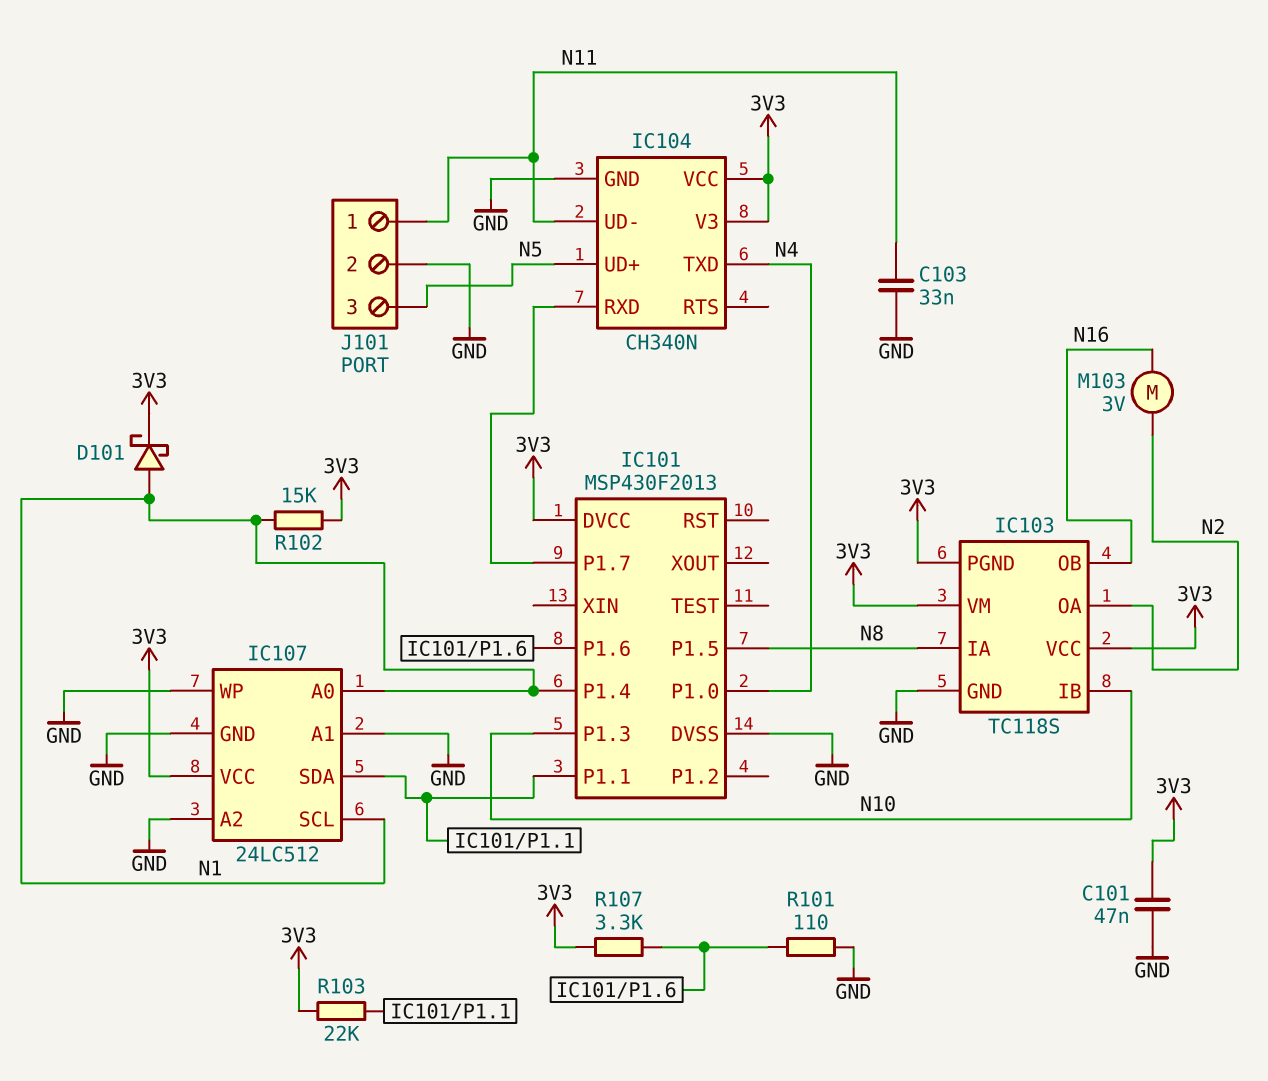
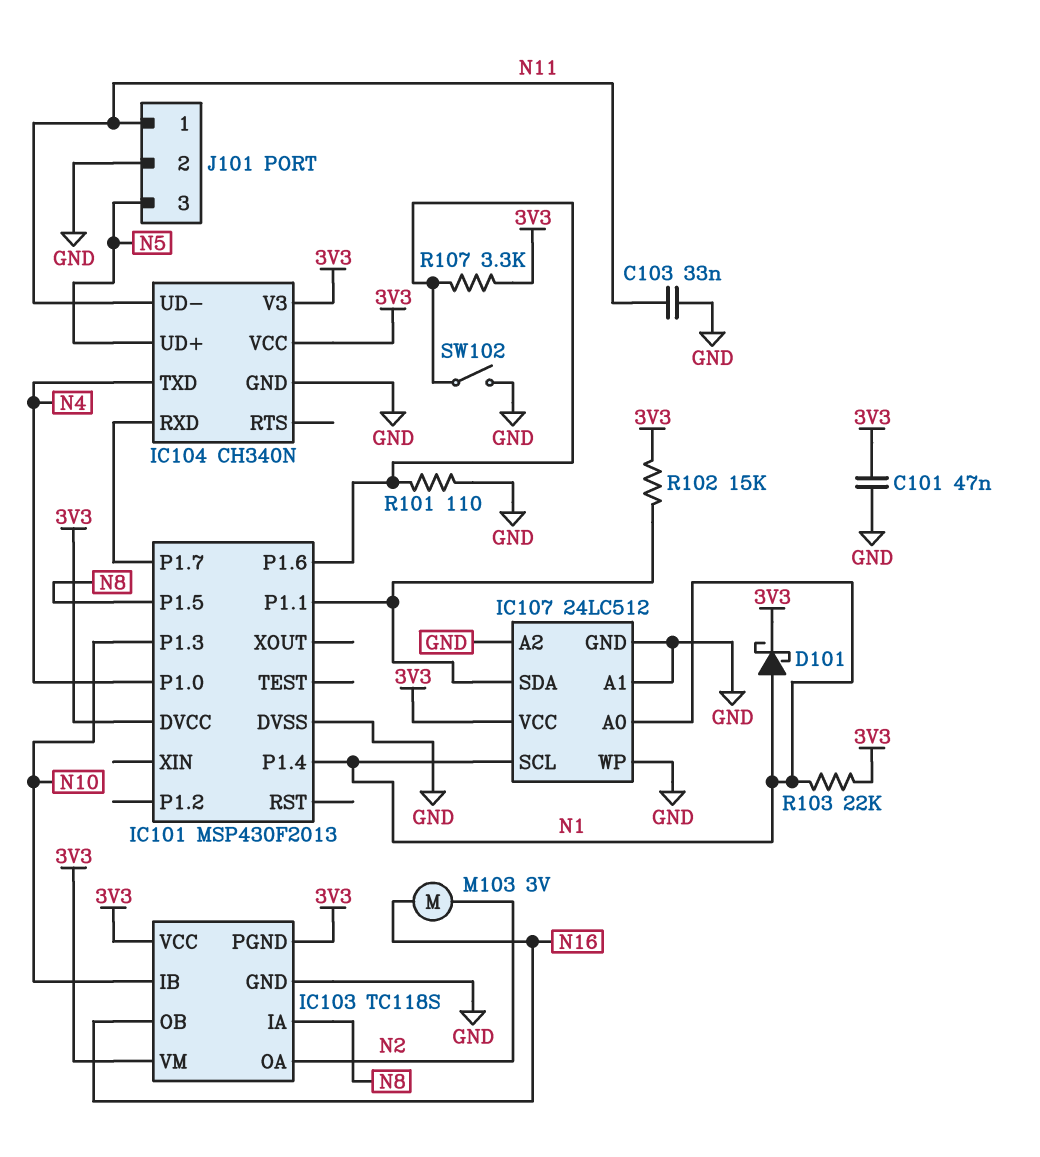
R102: 15k (3V3, N1) -> 15k (3V3, IC101/P1.1)
R103: 22k (3V3, IC101/P1.1) -> 22k (3V3, N1)
SW102: none -> switch (GND, IC101/P1.6)

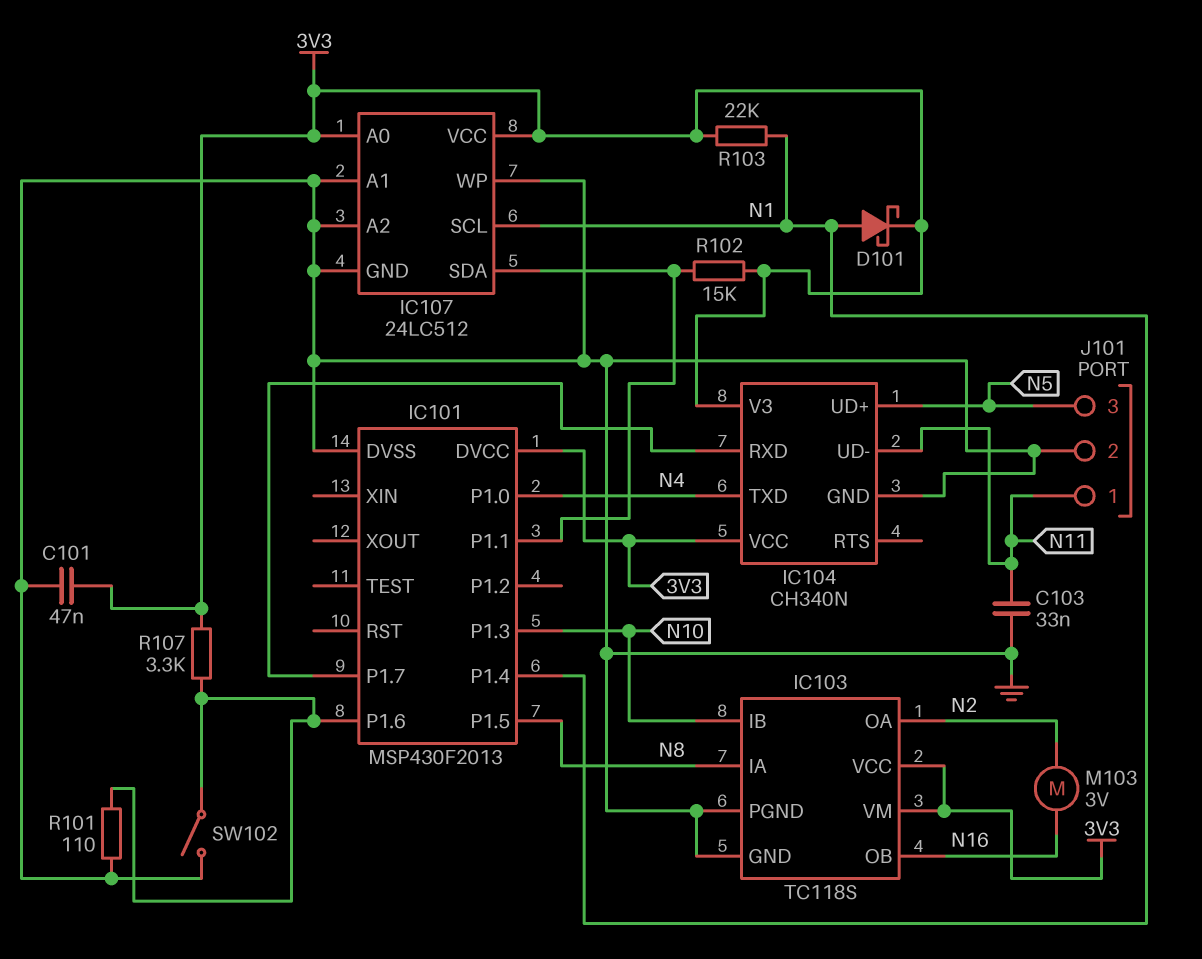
IC103 pin PGND: 3V3 -> GND
IC107 pin A0: N1 -> 3V3

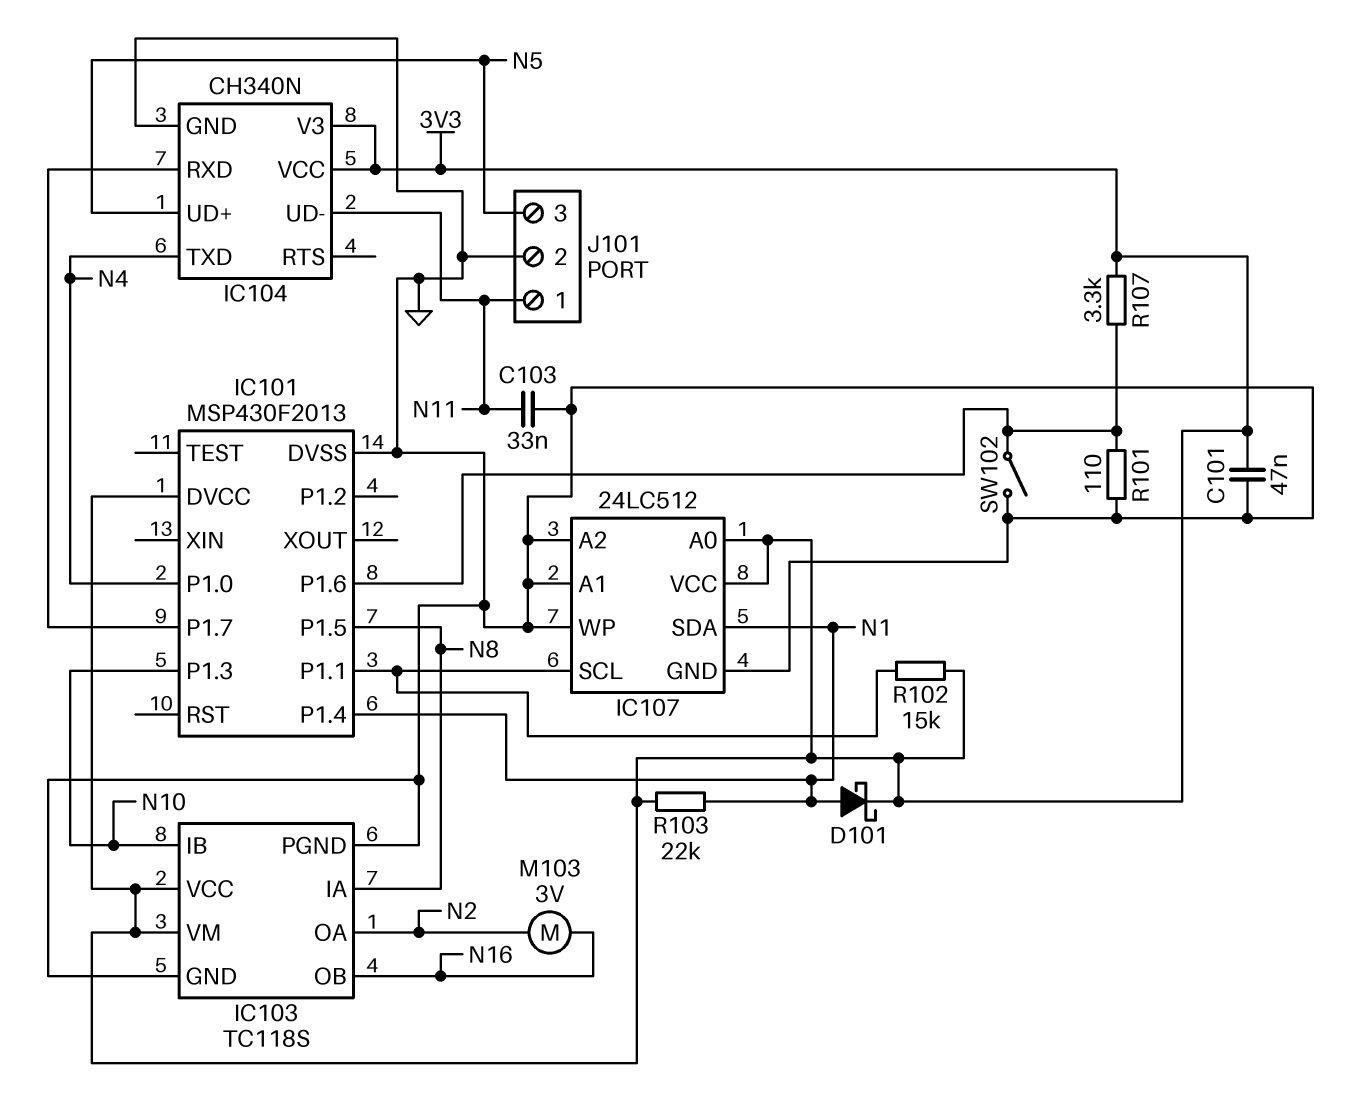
IC107 pin SCL: N1 -> IC101/P1.1
IC107 pin SDA: IC101/P1.1 -> N1

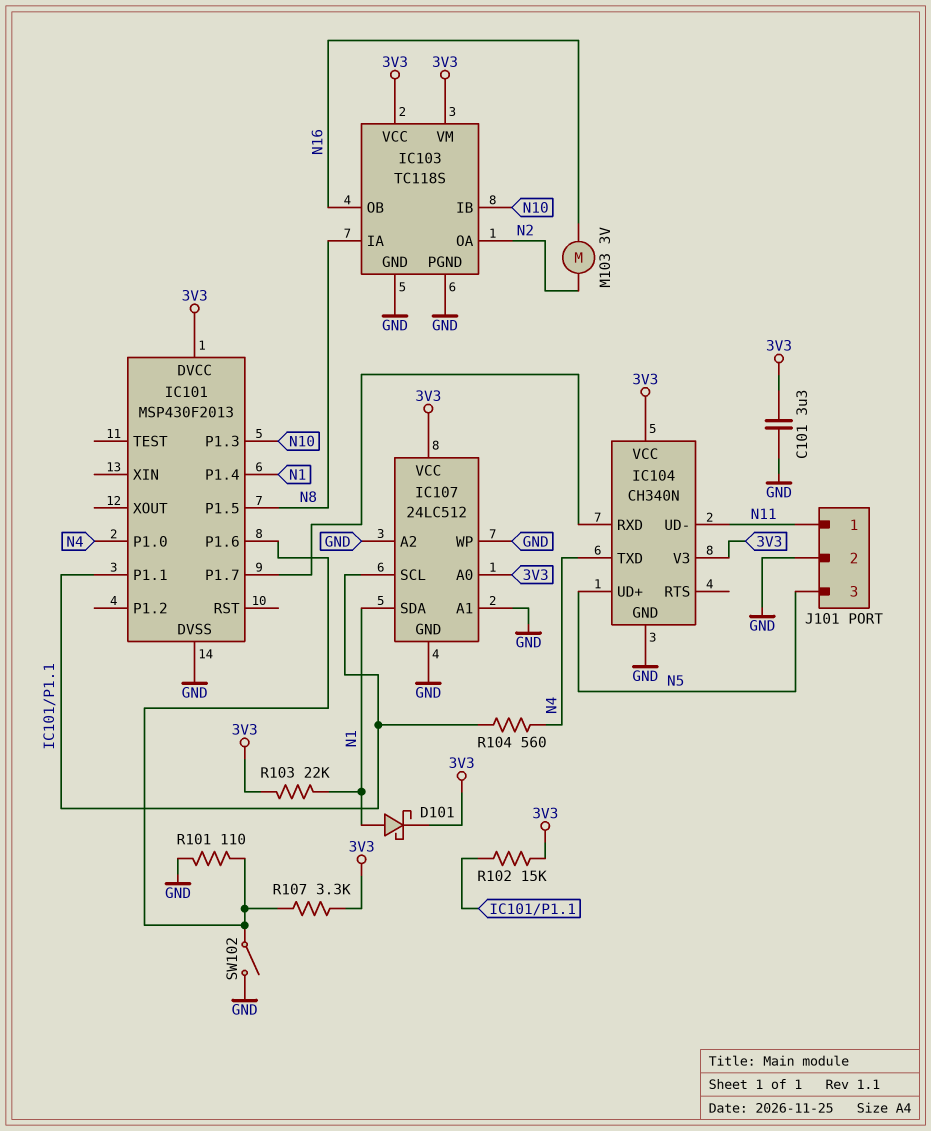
C101: 47nF (3V3, GND) -> 3.3uF (3V3, GND)
C103: 33nF (GND, N11) -> none
R104: none -> 560 (IC101/P1.1, N4)

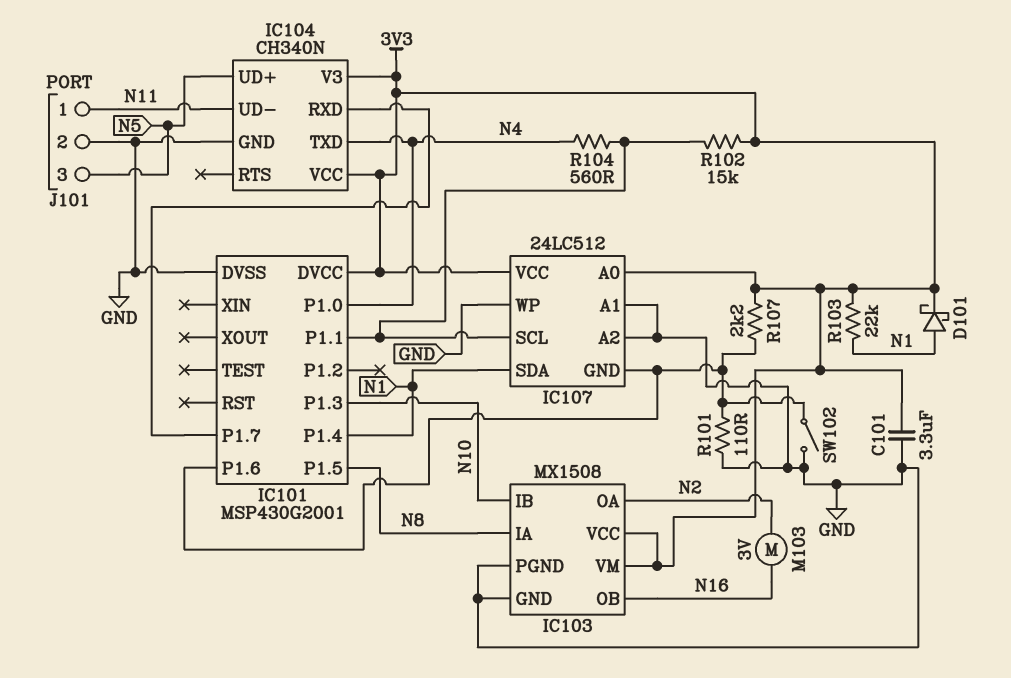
IC101: MSP430F2013 -> MSP430G2001
IC103: TC118S -> MX1508
IC107 pin GND: GND -> IC101/P1.6
R107: 3.3k (3V3, IC101/P1.6) -> 2.2k (3V3, IC101/P1.6)

